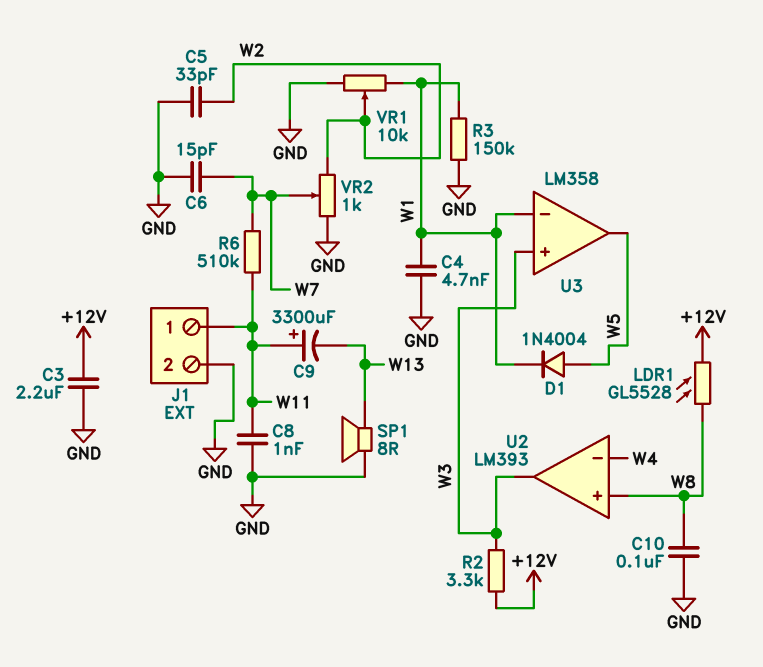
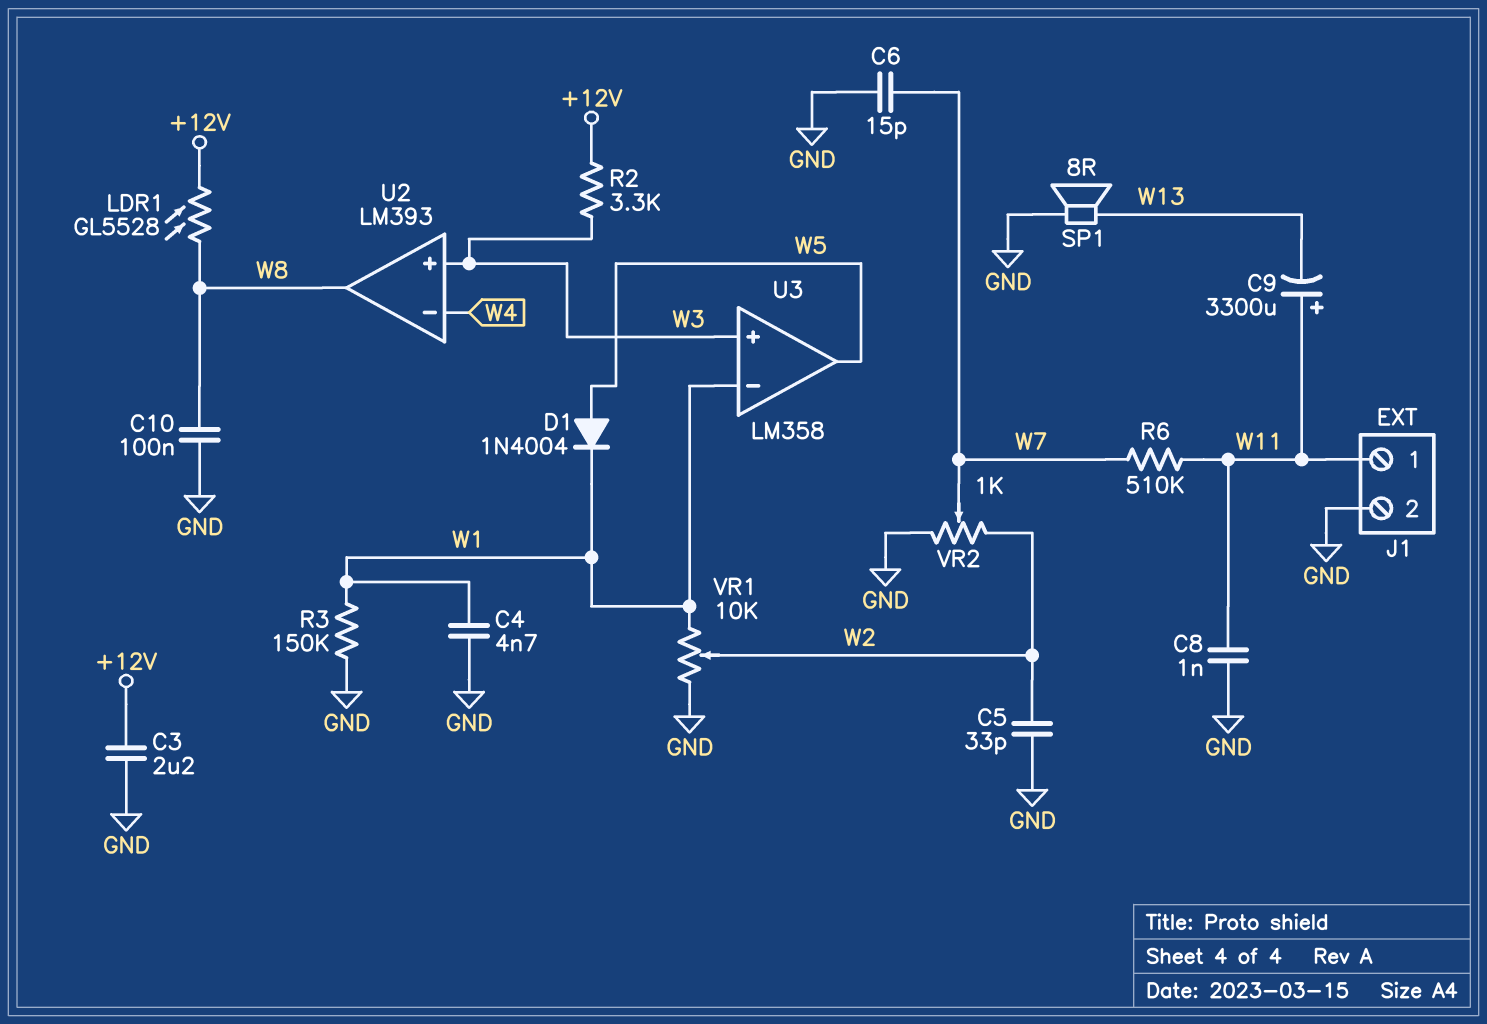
U2 pin in+: W8 -> W3
U2 pin out: W3 -> W8

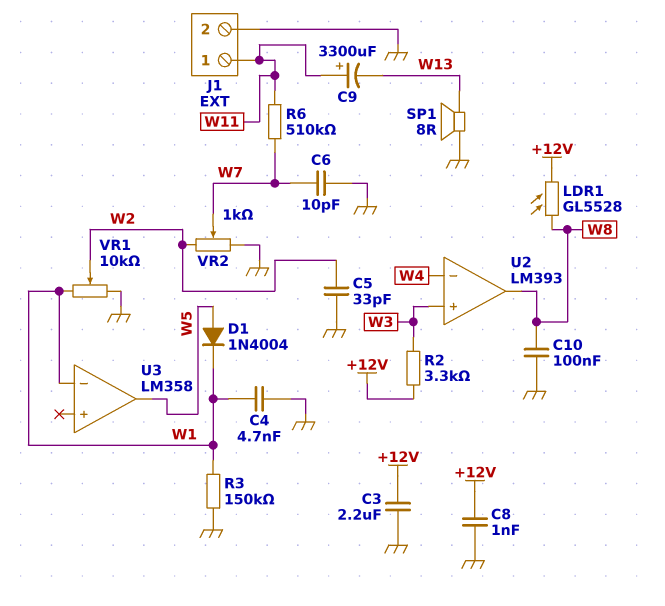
C6: 15pF (GND, W7) -> 10pF (GND, W7)
C8: 1nF (GND, W11) -> 1nF (+12V, GND)
U3 pin in+: W3 -> none

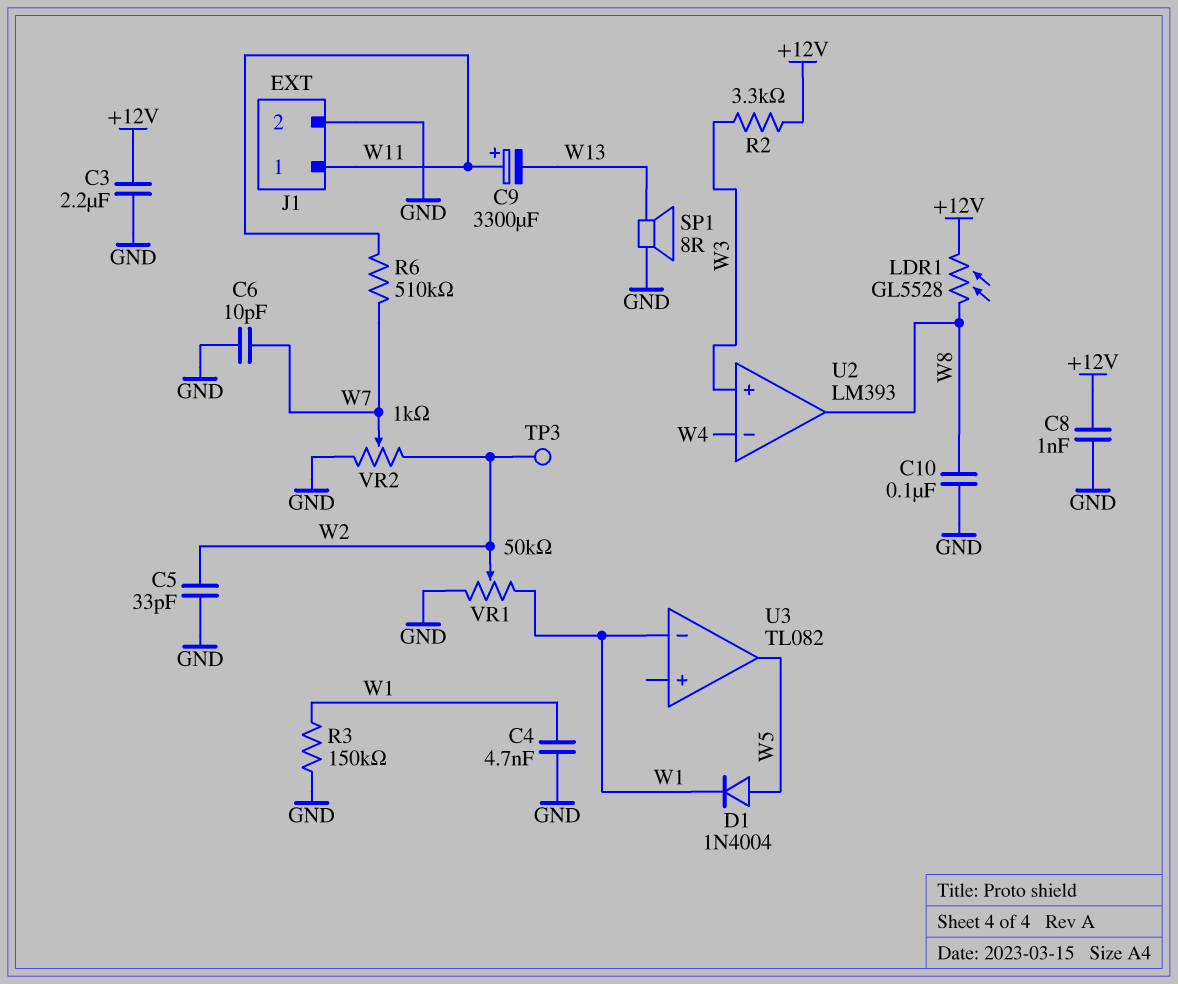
TP3: none -> test point (W2)
U3: LM358 -> TL082
VR1: 10k (GND, W1, wiper W2) -> 50k (GND, W1, wiper W2)

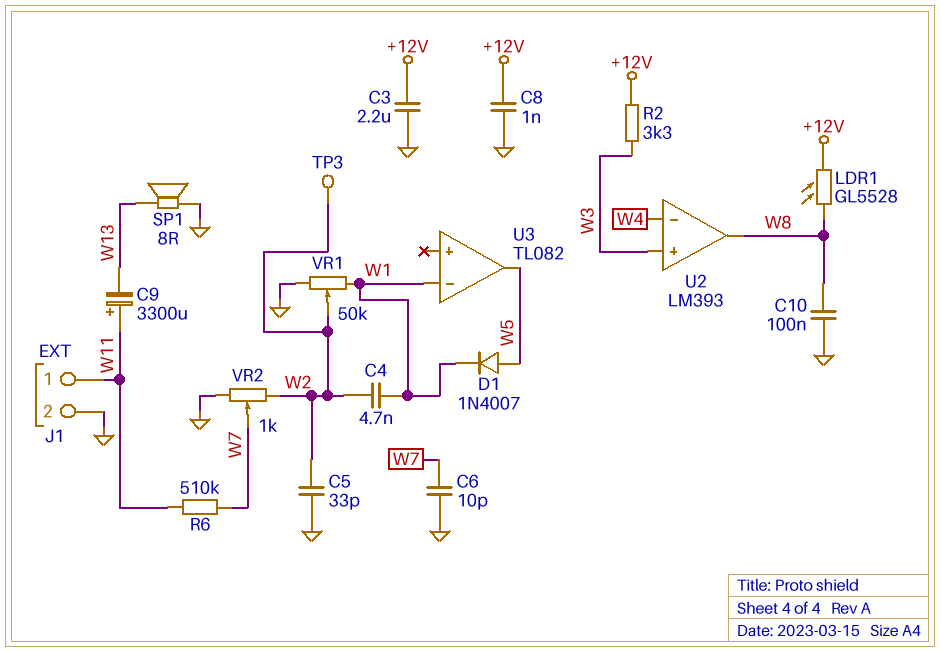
C4: 4.7nF (GND, W1) -> 4.7nF (W1, W2)
D1: diode 1N4004 (A W5, K W1) -> diode 1N4007 (A W5, K W1)
R3: 150k (GND, W1) -> none

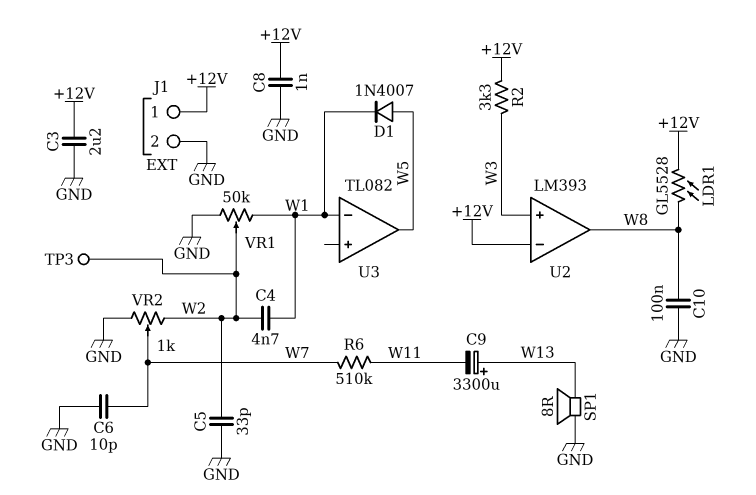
C9: 3300uF (plus W11, minus W13) -> 3300uF (plus W13, minus W11)
J1 pin 1: W11 -> +12V
U2 pin in-: W4 -> +12V

